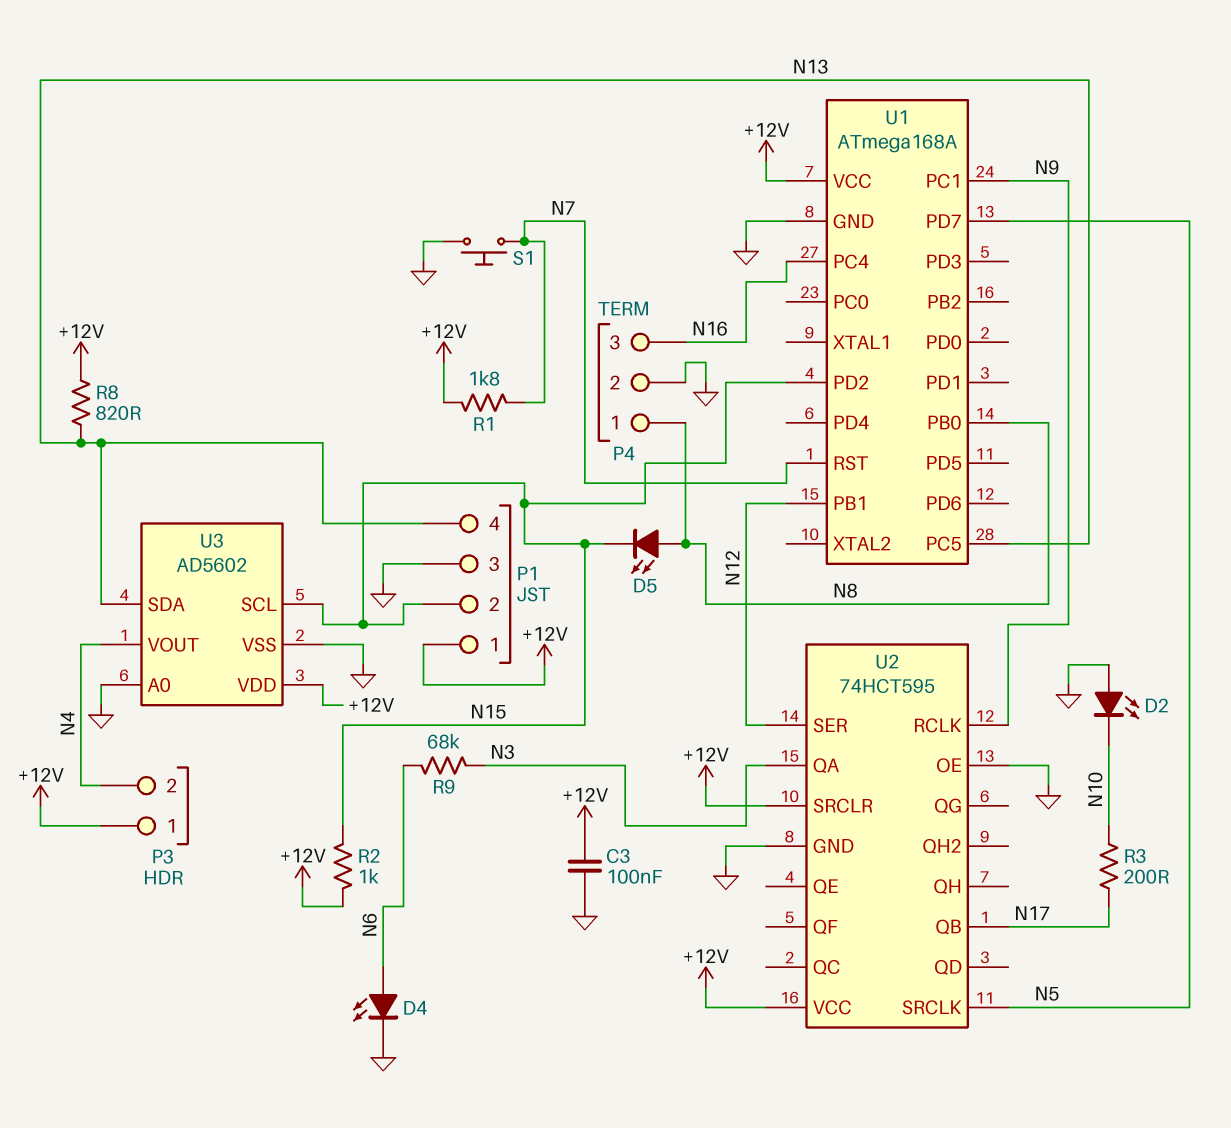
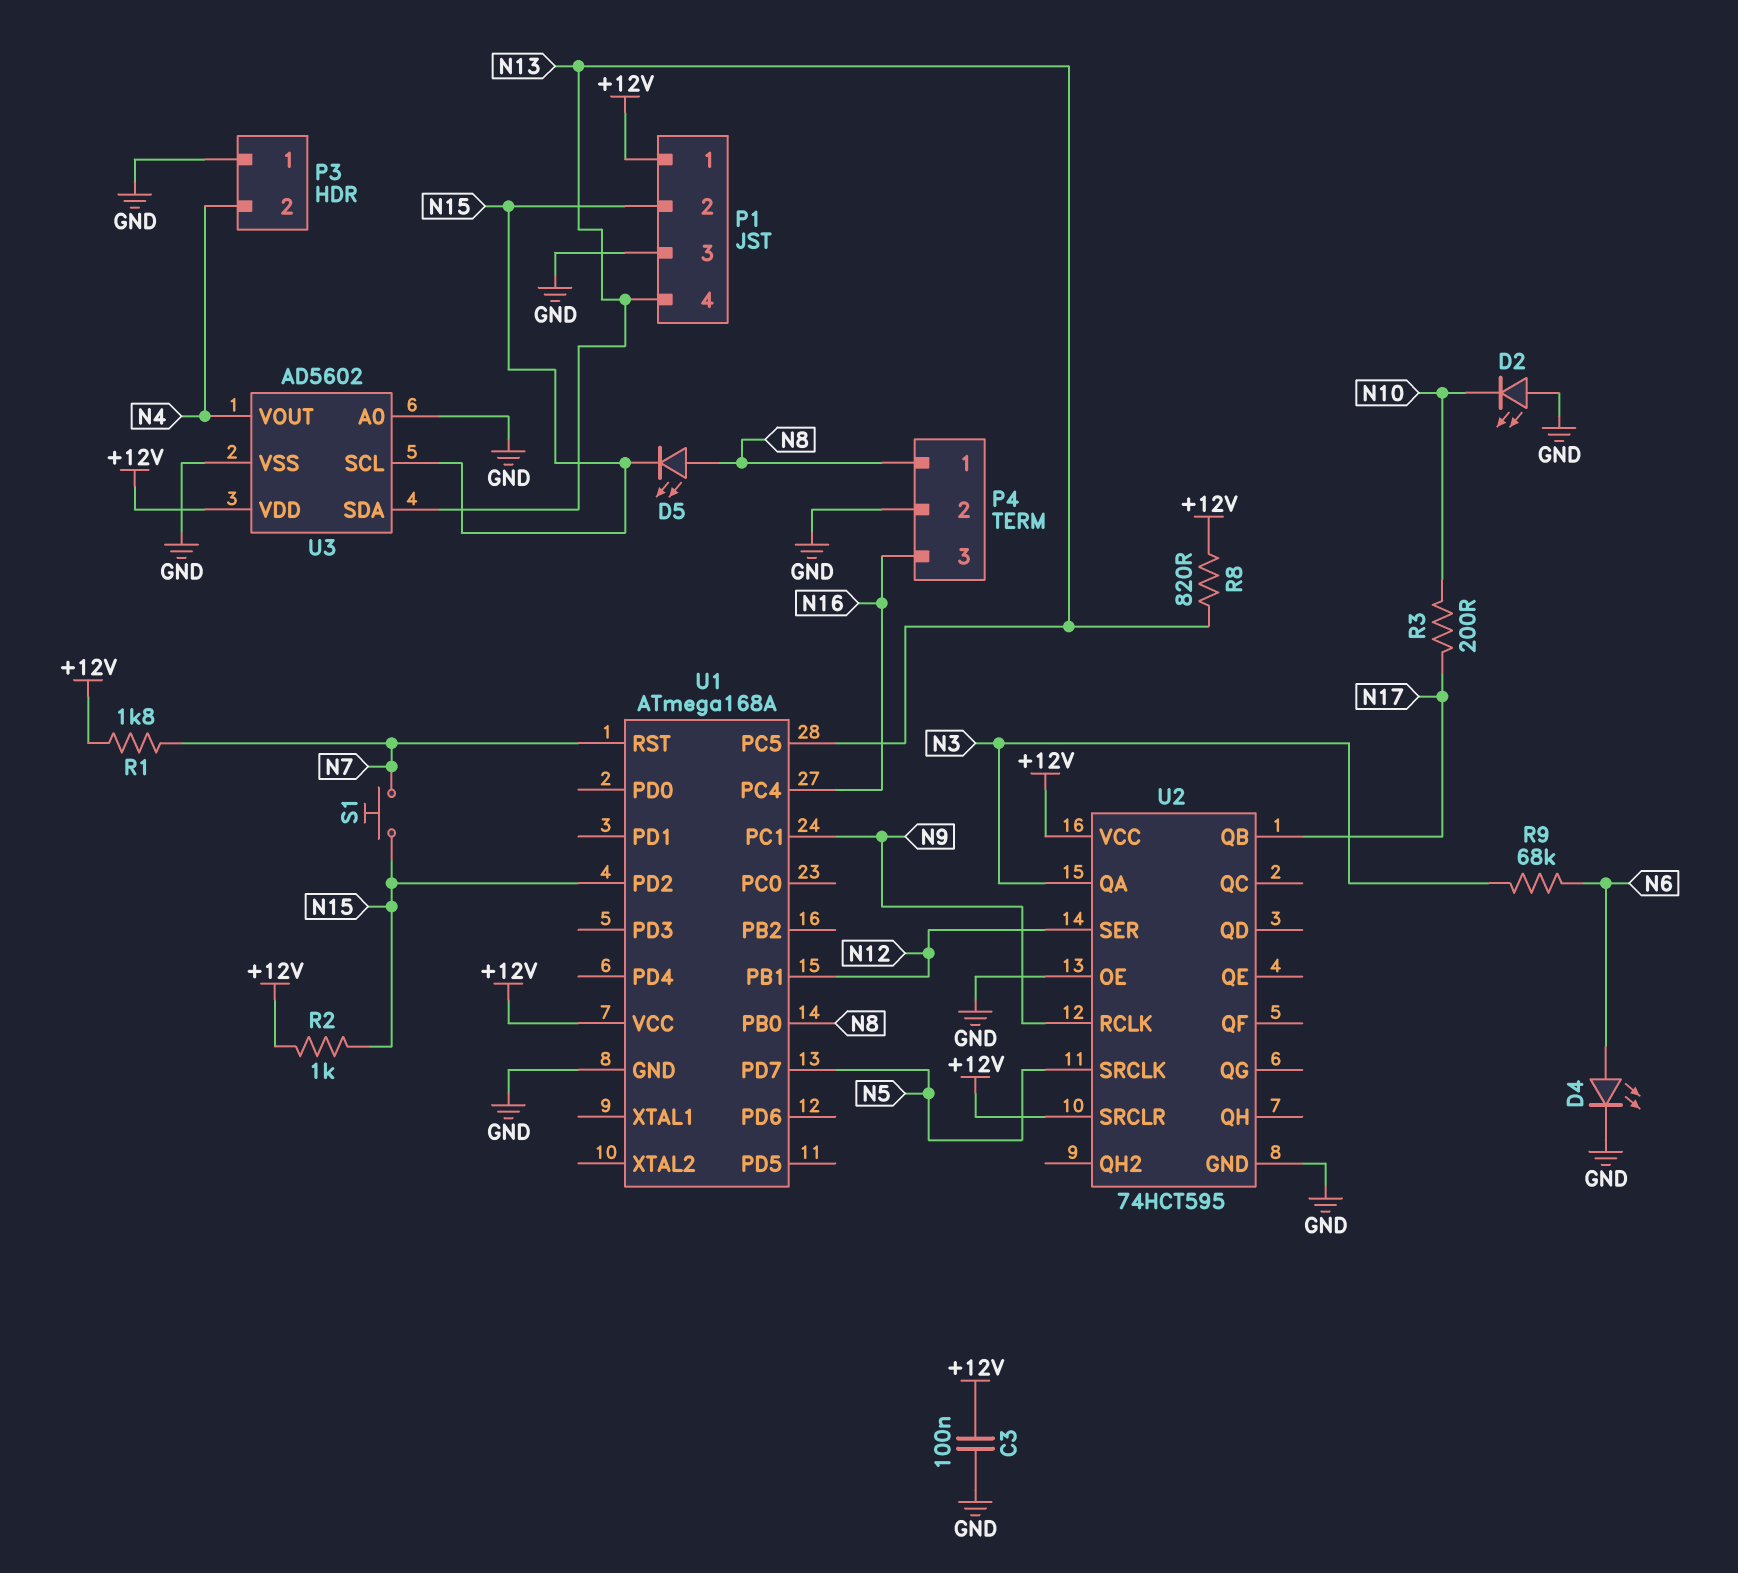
P3 pin 1: +12V -> GND
S1: button (GND, N7) -> button (N7, N15)

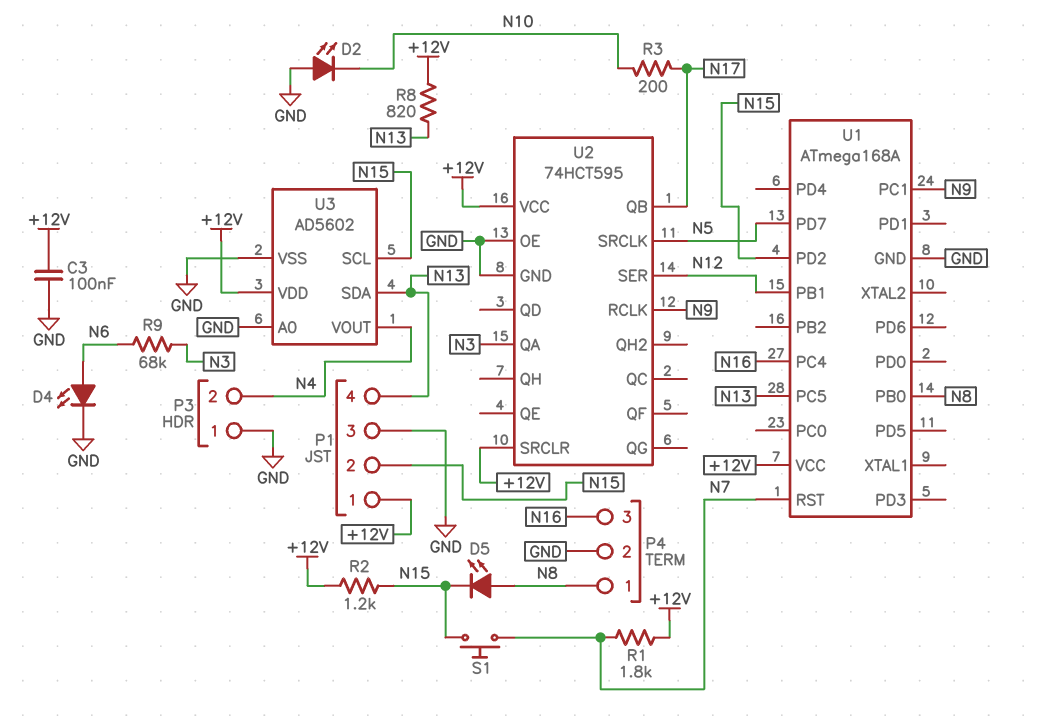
R2: 1k (+12V, N15) -> 1.2k (+12V, N15)

